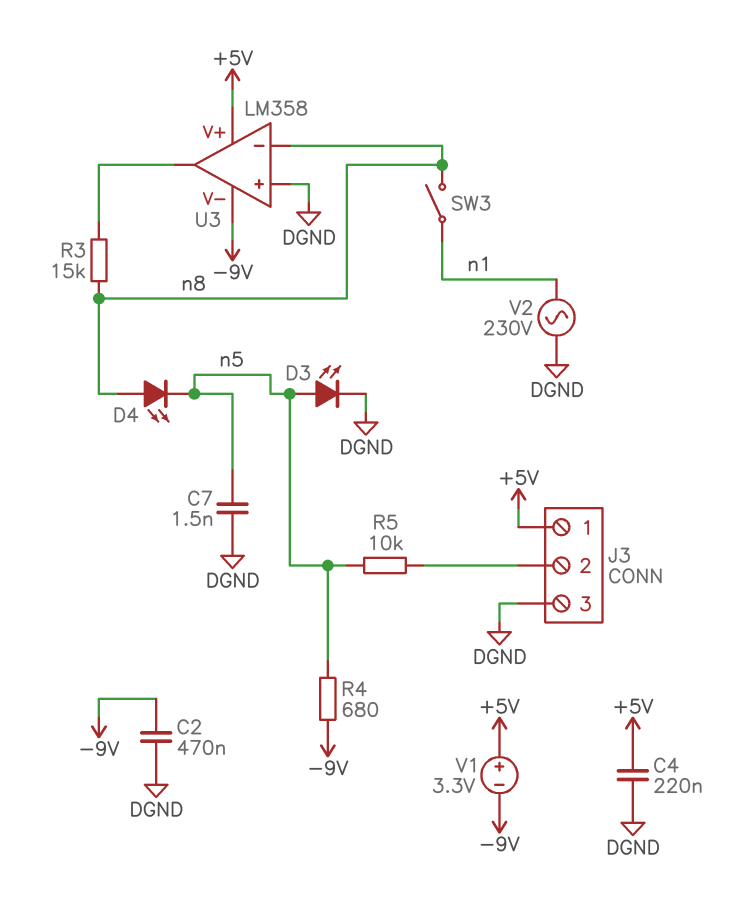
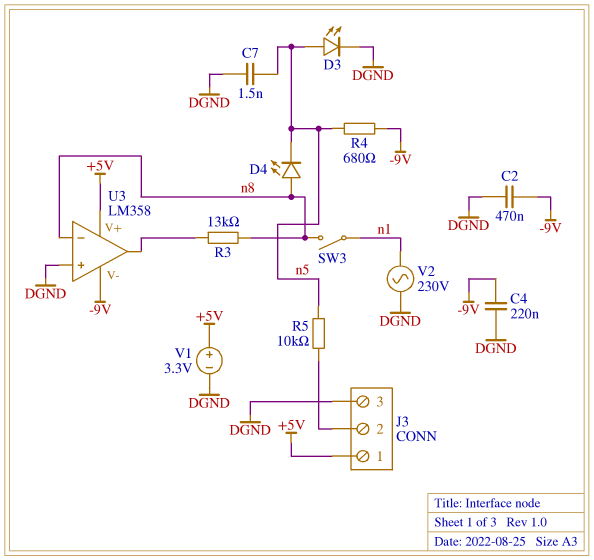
C4: 220nF (+5V, DGND) -> 220nF (-9V, DGND)
R3: 15k (U3/out, n8) -> 13k (U3/out, n8)
V1: 3.3V (plus +5V, minus -9V) -> 3.3V (plus +5V, minus DGND)

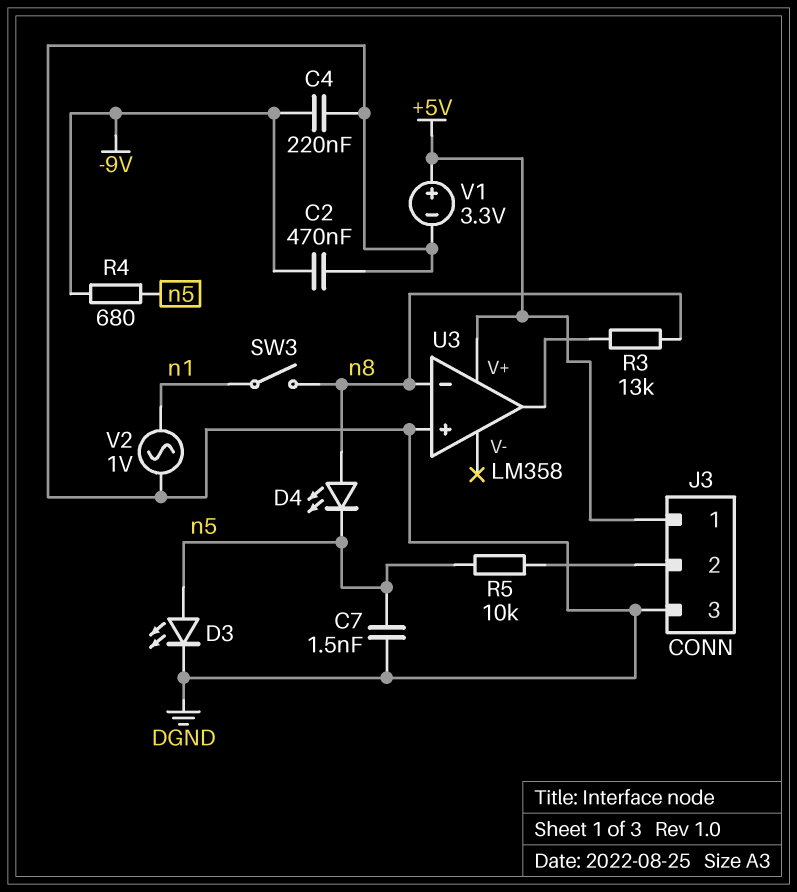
U3 pin V-: -9V -> none
V2: AC 230V (DGND, n1) -> AC 1V (DGND, n1)

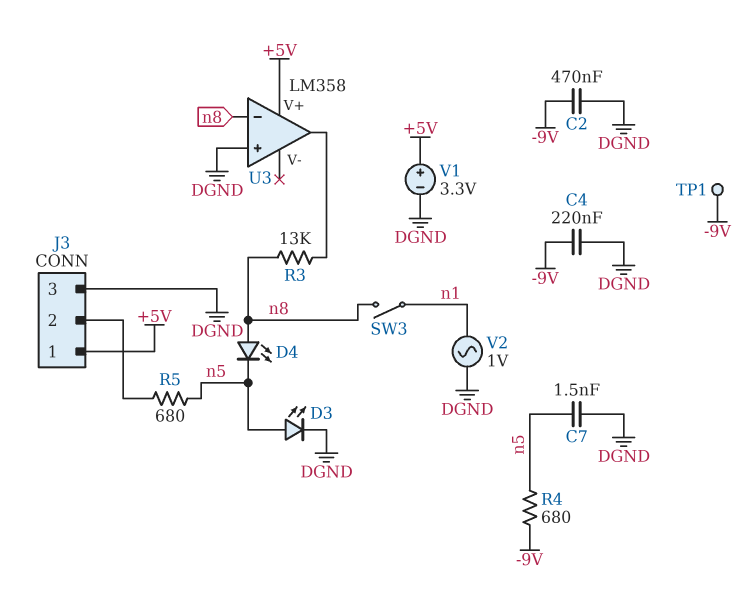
R5: 10k (J3/2, n5) -> 680 (J3/2, n5)
TP1: none -> test point (-9V)

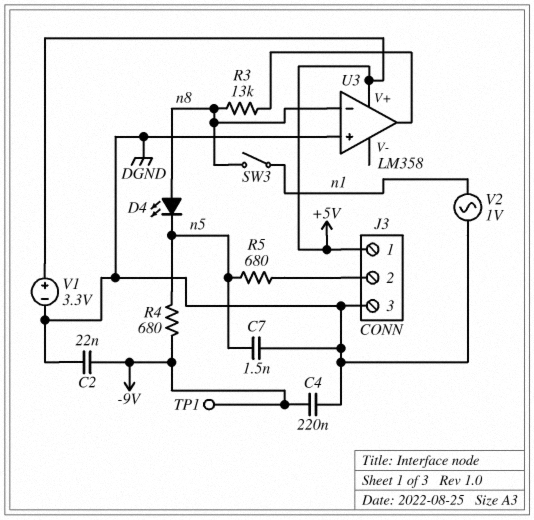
C2: 470nF (-9V, DGND) -> 22nF (-9V, DGND)
D3: LED (A n5, K DGND) -> none

